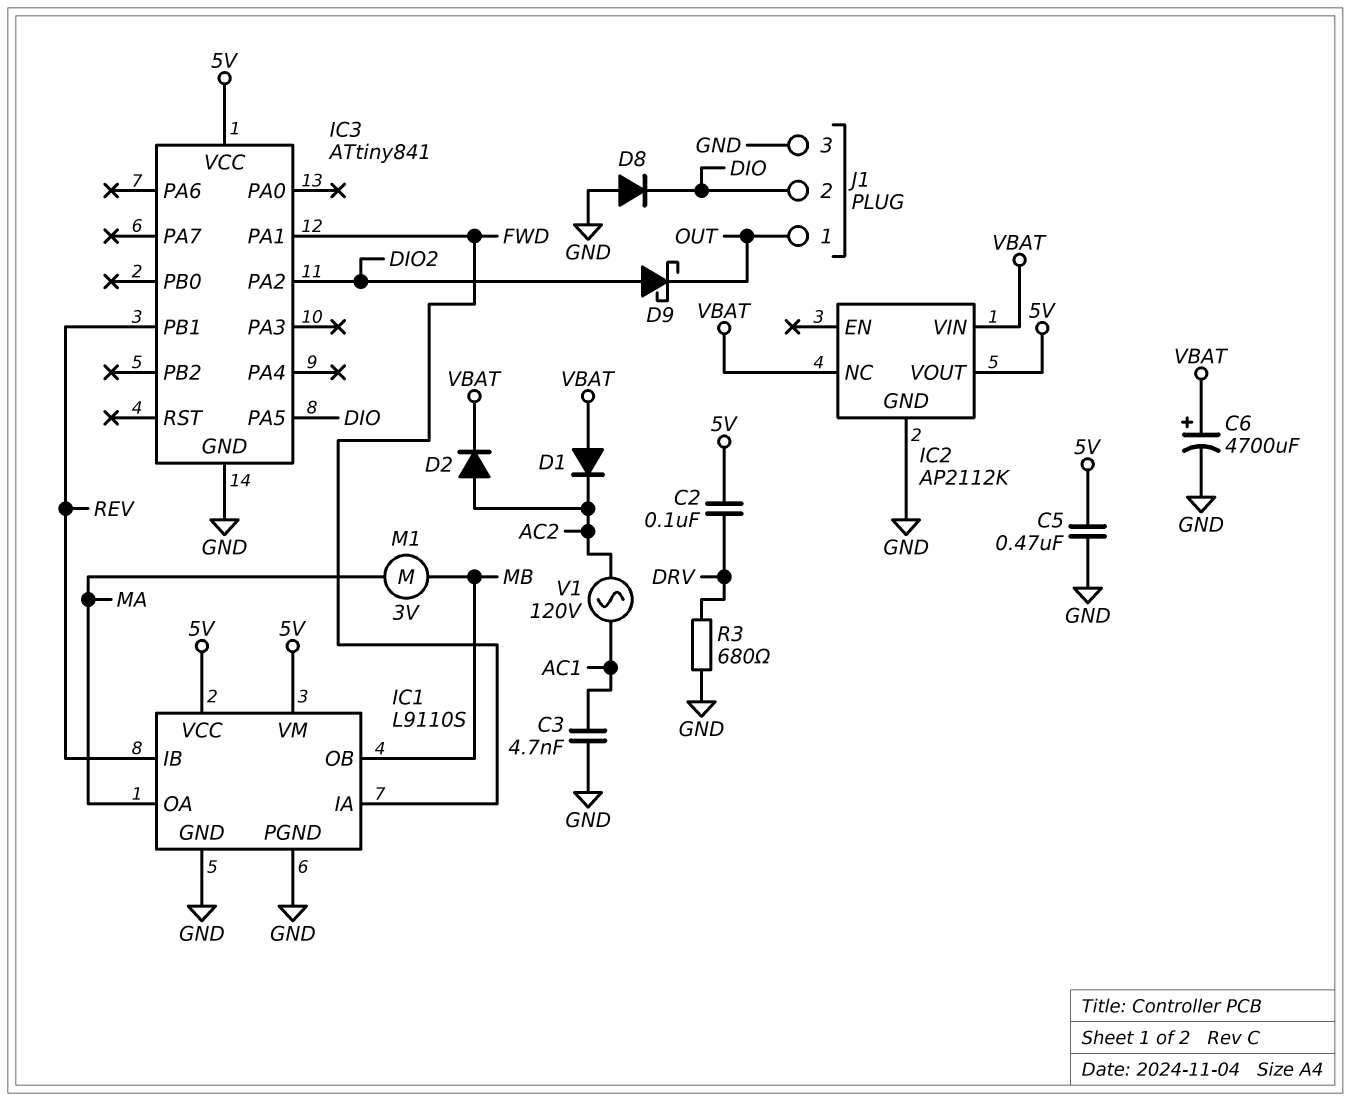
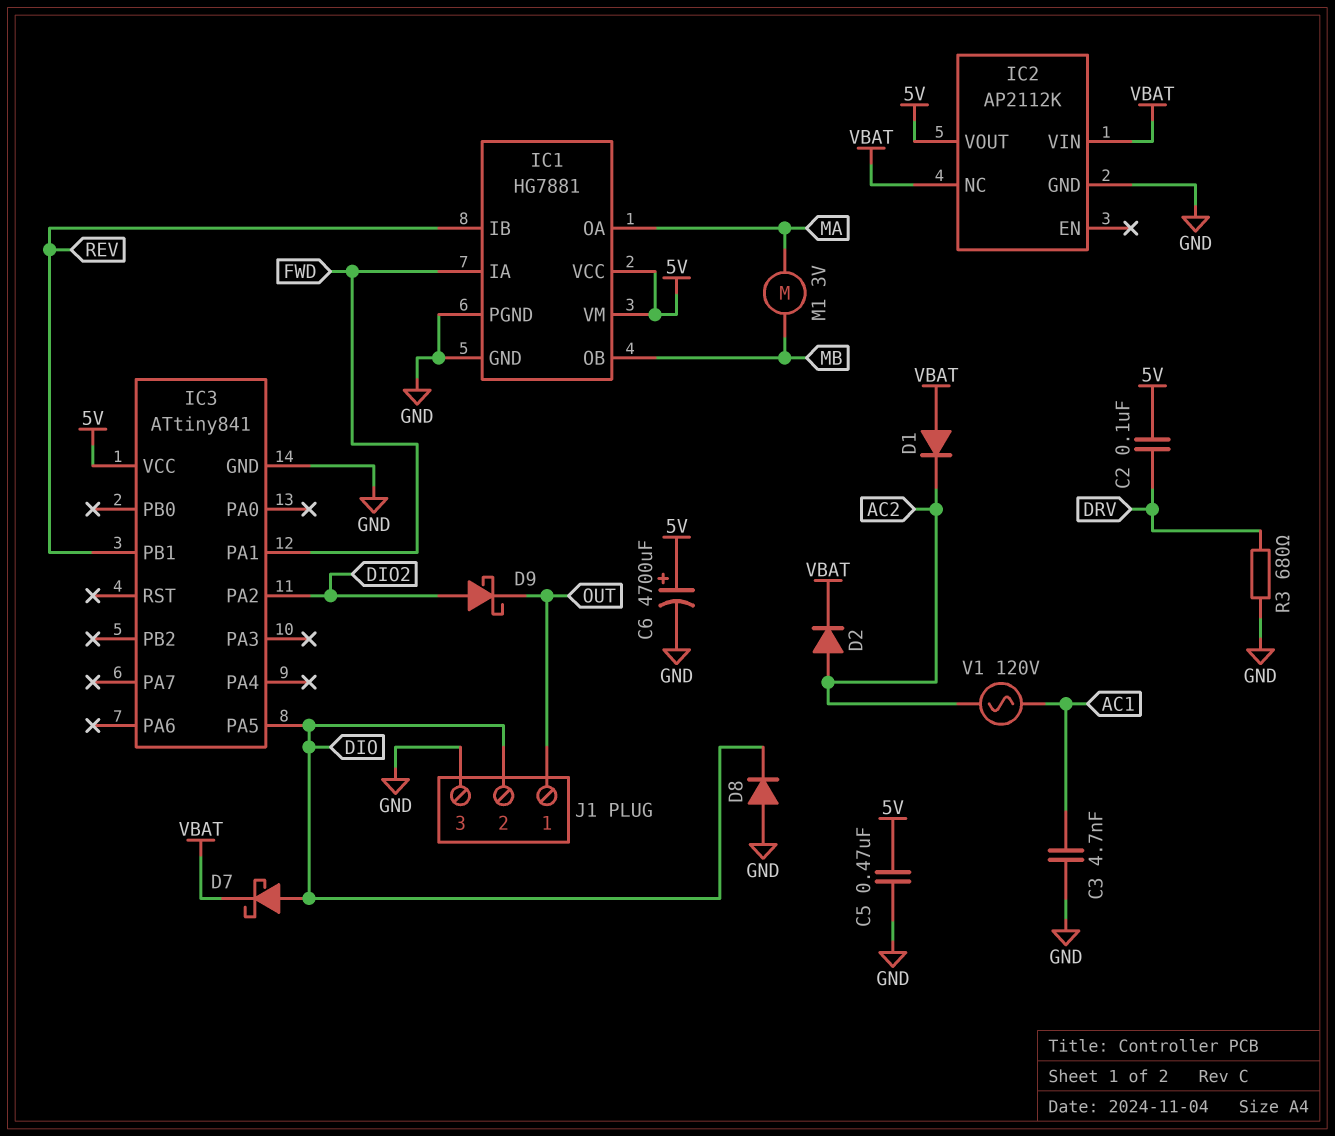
C6: 4700uF (plus VBAT, minus GND) -> 4700uF (plus 5V, minus GND)
D7: none -> schottky (A DIO, K VBAT)
IC1: L9110S -> HG7881

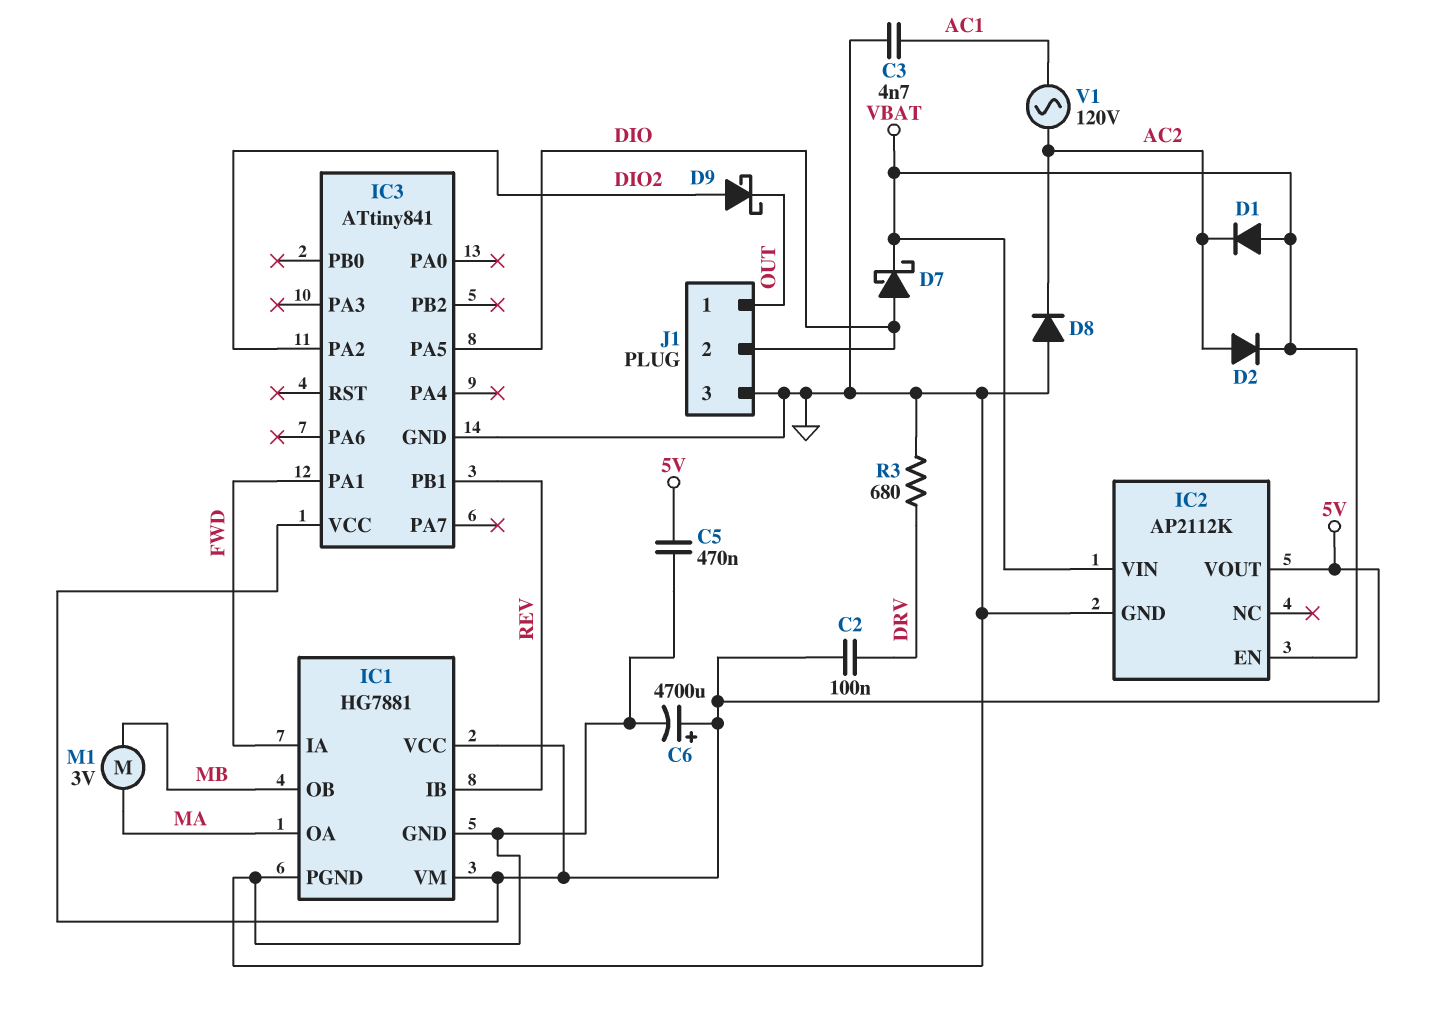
D8: diode (A GND, K DIO) -> diode (A GND, K AC2)
IC2 pin EN: none -> VBAT
IC2 pin NC: VBAT -> none

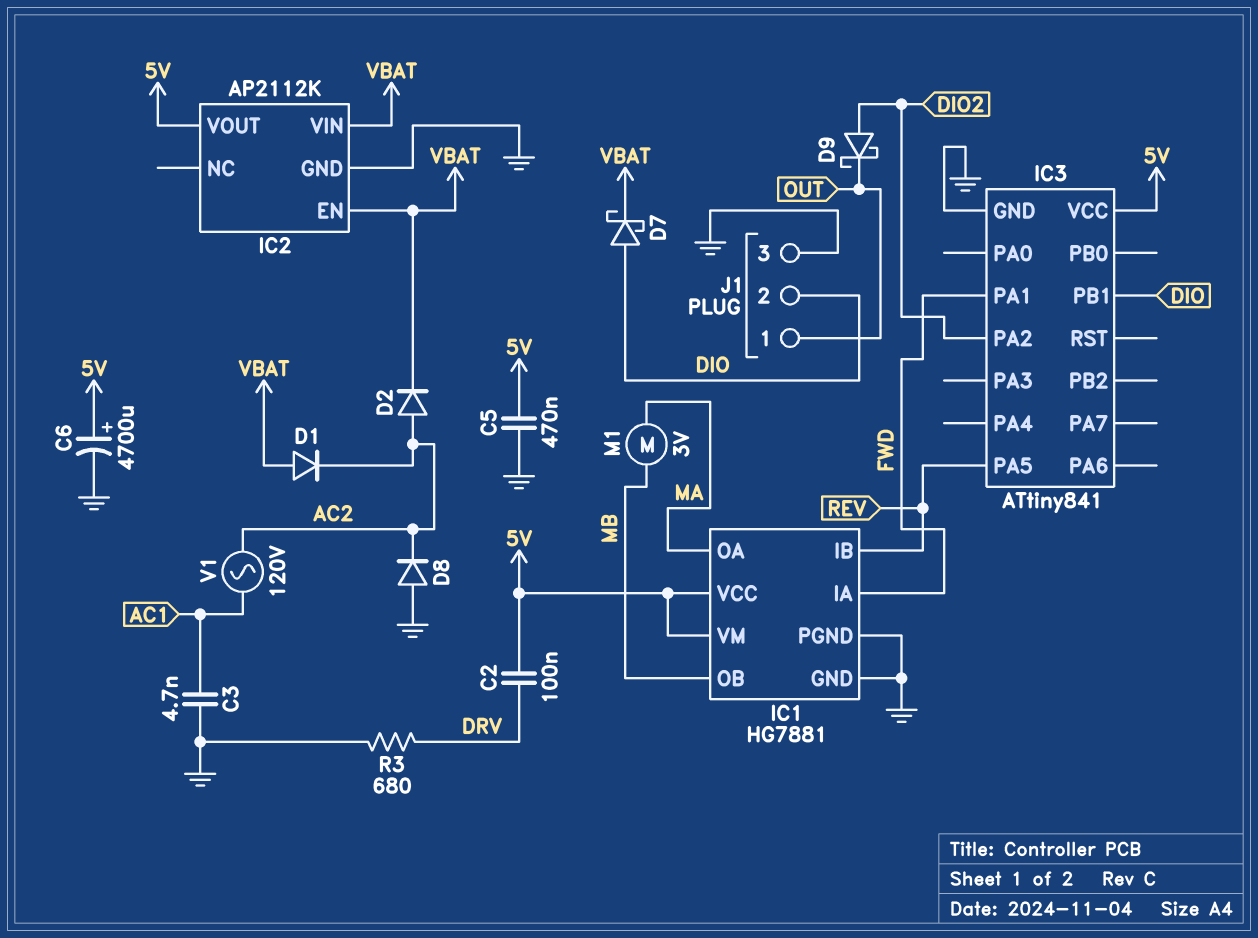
IC3 pin PA5: DIO -> REV
IC3 pin PB1: REV -> DIO

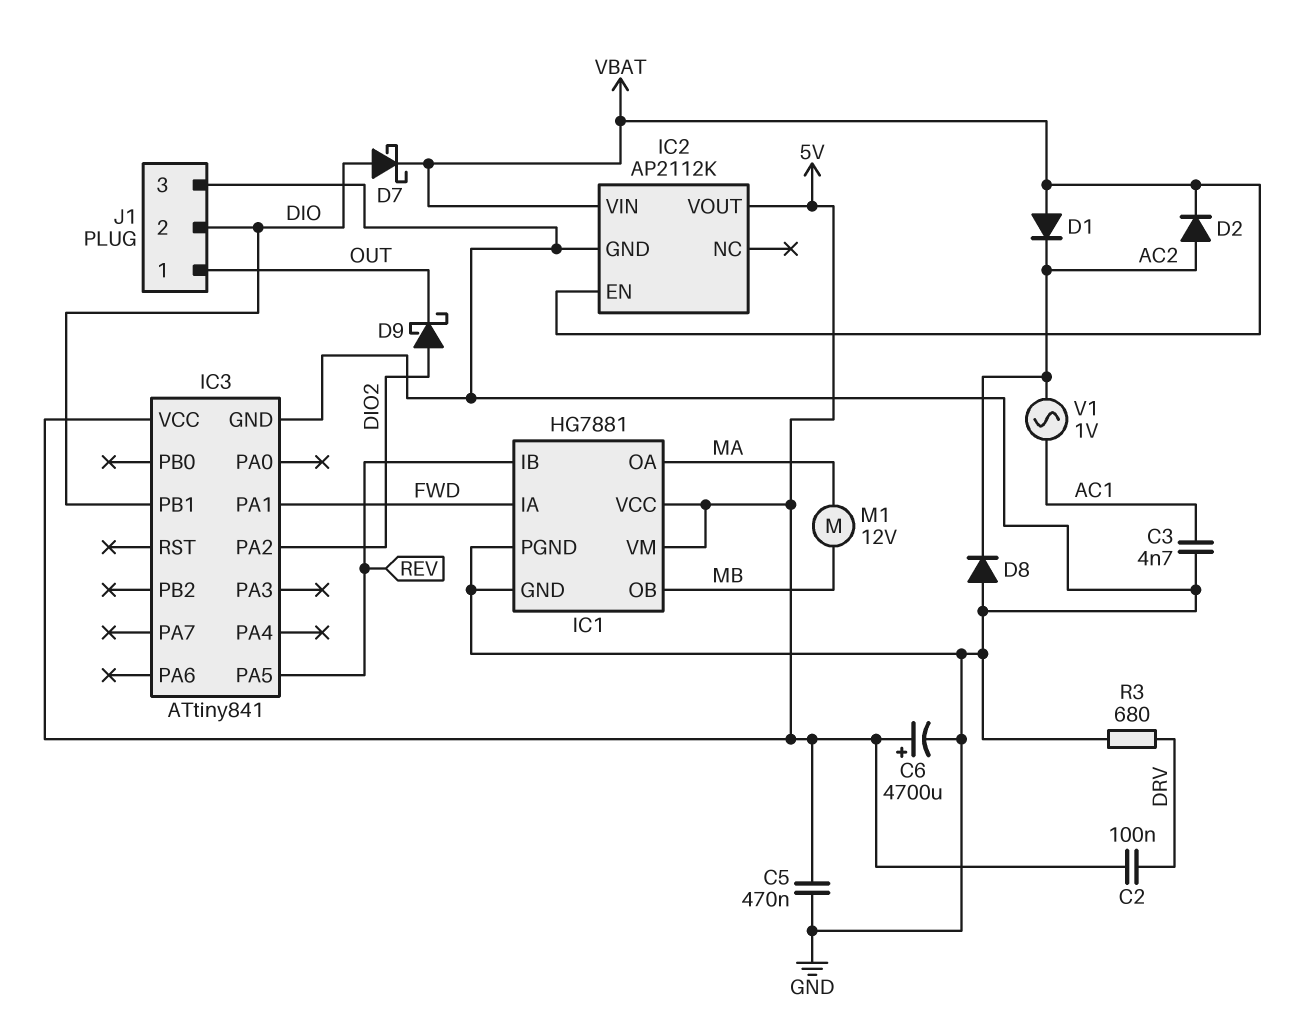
M1: motor 3V (MA, MB) -> motor 12V (MA, MB)
V1: AC 120V (AC1, AC2) -> AC 1V (AC1, AC2)

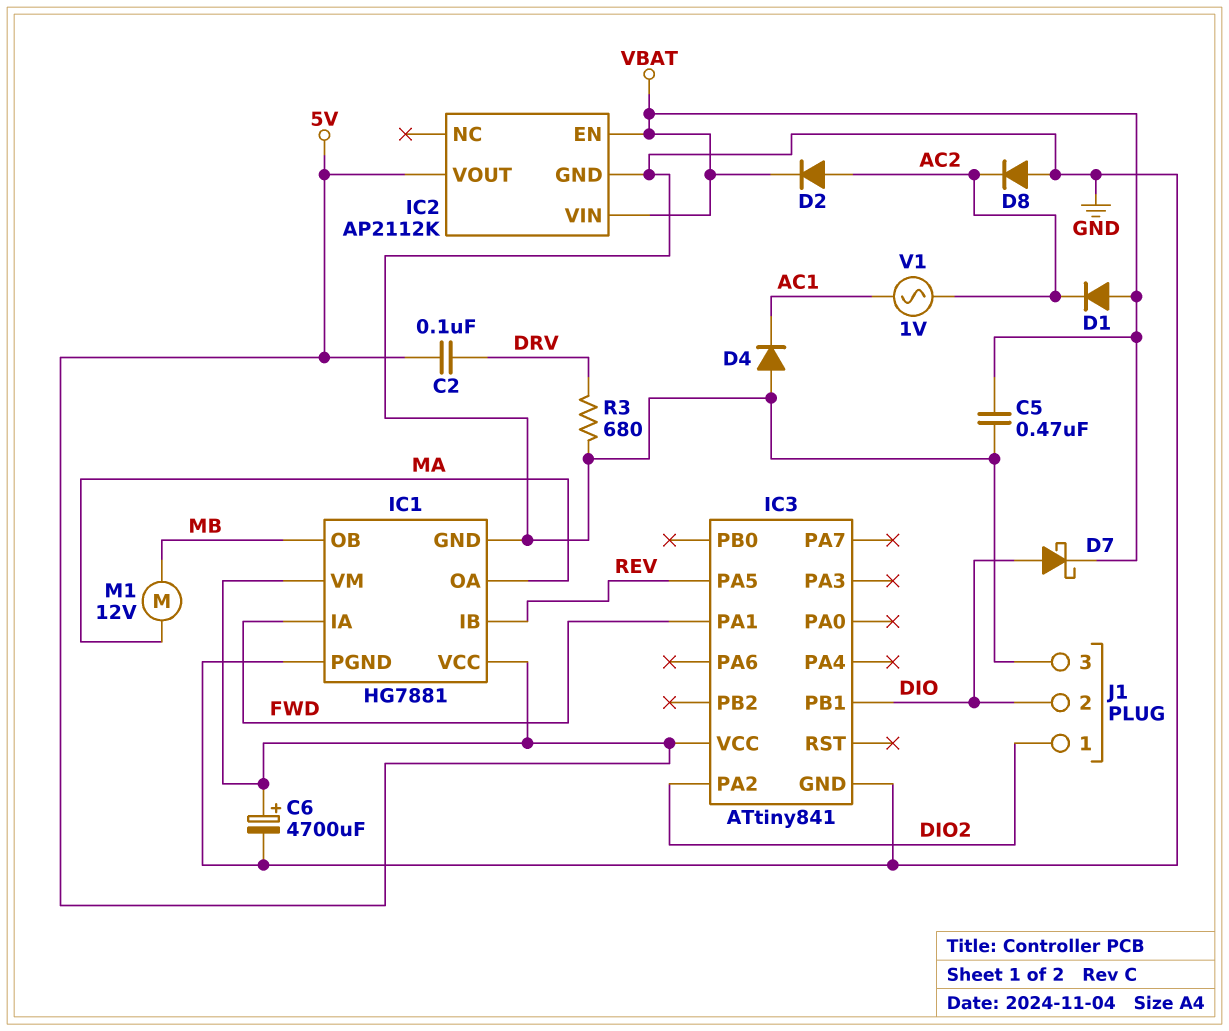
C3: 4.7nF (AC1, GND) -> none
C5: 470nF (5V, GND) -> 470nF (GND, VBAT)
D4: none -> diode (A GND, K AC1)
D9: schottky (A DIO2, K OUT) -> none
J1 pin 1: OUT -> DIO2

